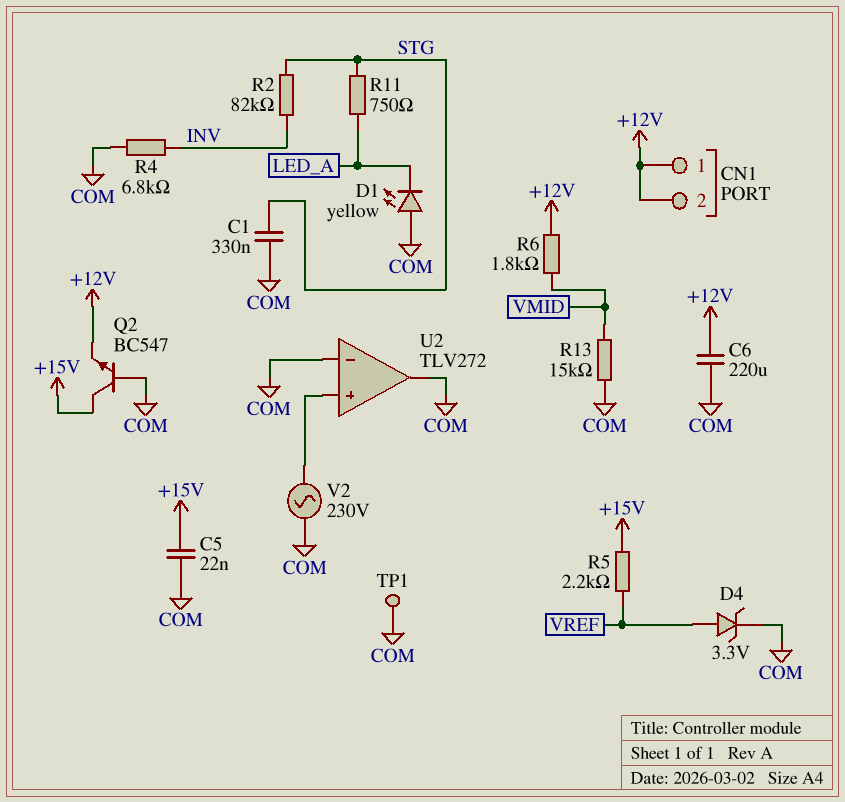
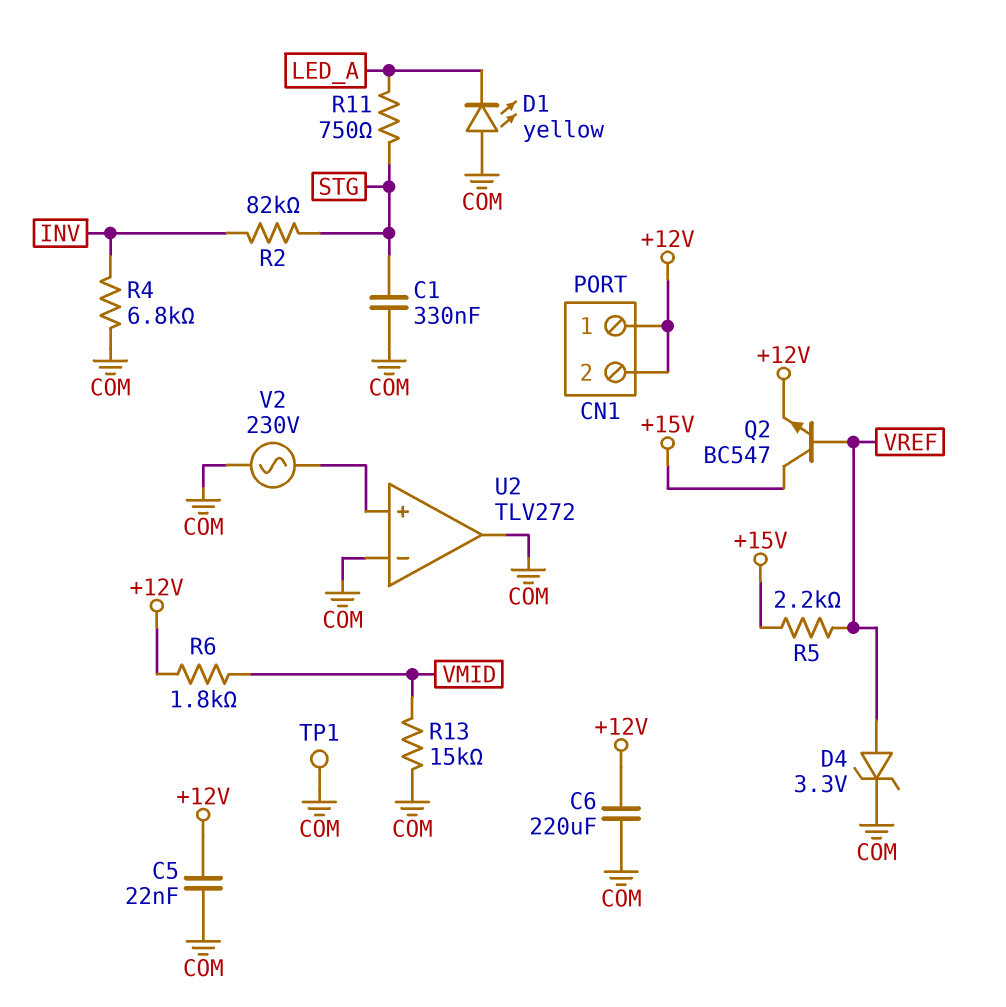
C5: 22nF (+15V, COM) -> 22nF (+12V, COM)
Q2: NPN BC547 (B COM, C +15V, E +12V) -> NPN BC547 (B VREF, C +15V, E +12V)

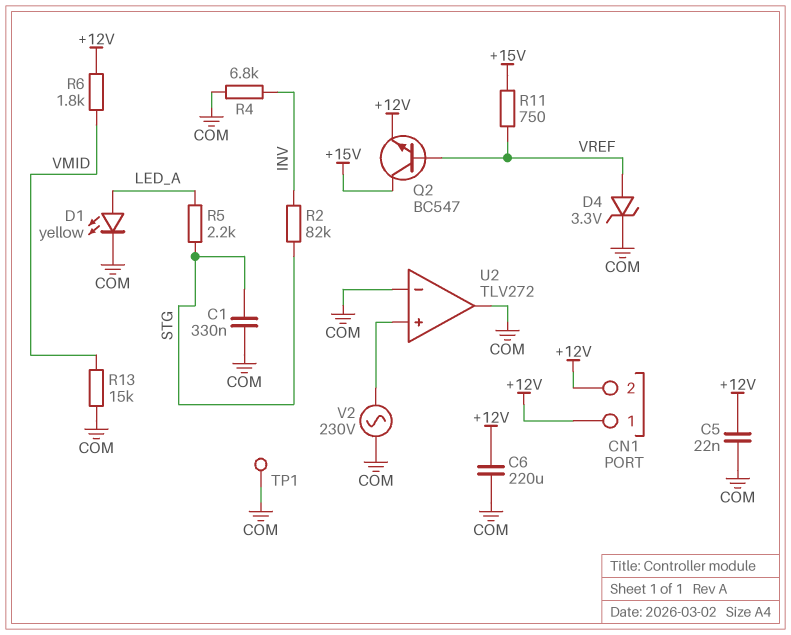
D1: LED yellow (A COM, K LED_A) -> LED yellow (A LED_A, K COM)
R5: 2.2k (+15V, VREF) -> 2.2k (LED_A, STG)
R11: 750 (LED_A, STG) -> 750 (+15V, VREF)

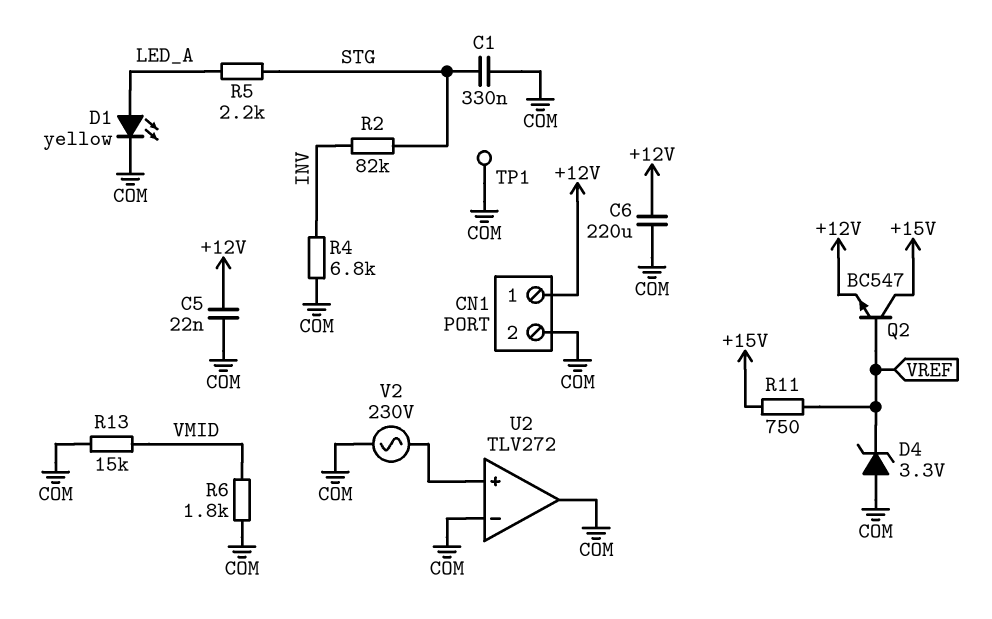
CN1 pin 2: +12V -> COM
D4: zener 3.3V (A VREF, K COM) -> zener 3.3V (A COM, K VREF)
R6: 1.8k (+12V, VMID) -> 1.8k (COM, VMID)

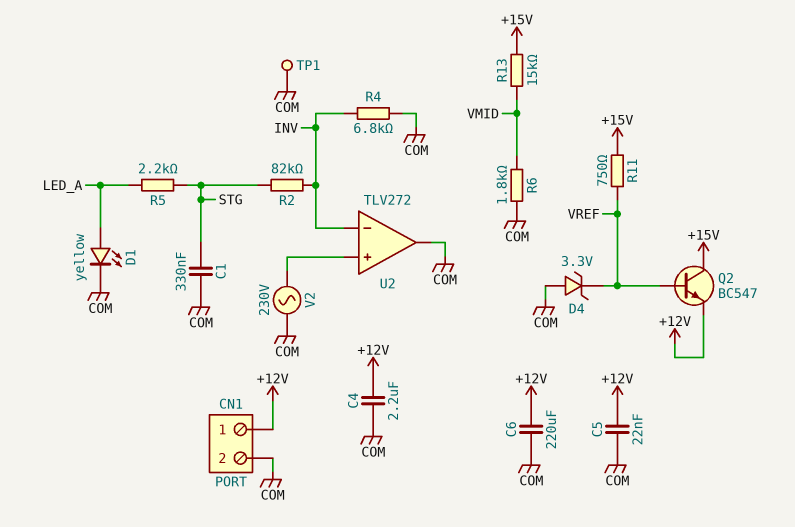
C4: none -> 2.2uF (+12V, COM)
R13: 15k (COM, VMID) -> 15k (+15V, VMID)
U2 pin in-: COM -> INV

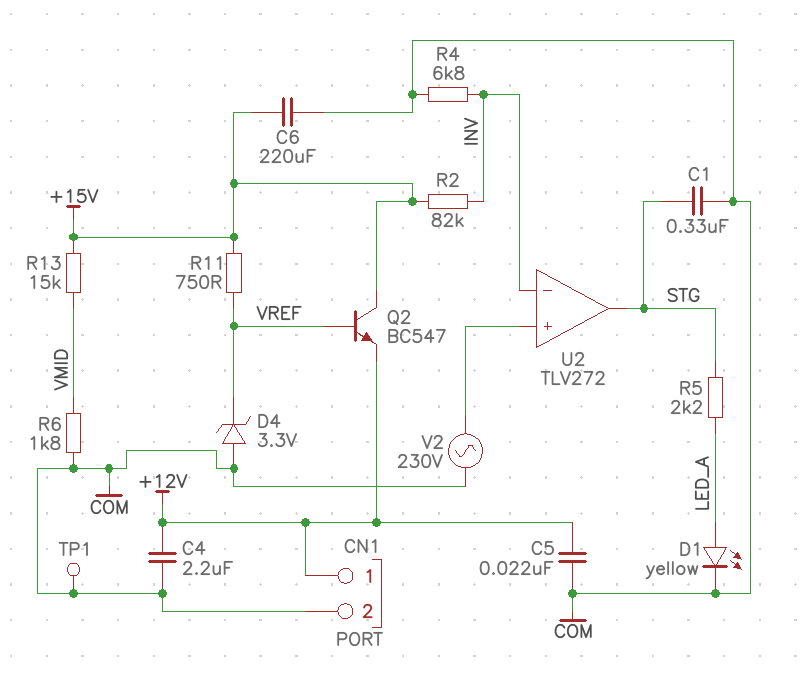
C6: 220uF (+12V, COM) -> 220uF (+15V, COM)
R2: 82k (INV, STG) -> 82k (+15V, INV)
U2 pin out: COM -> STG

